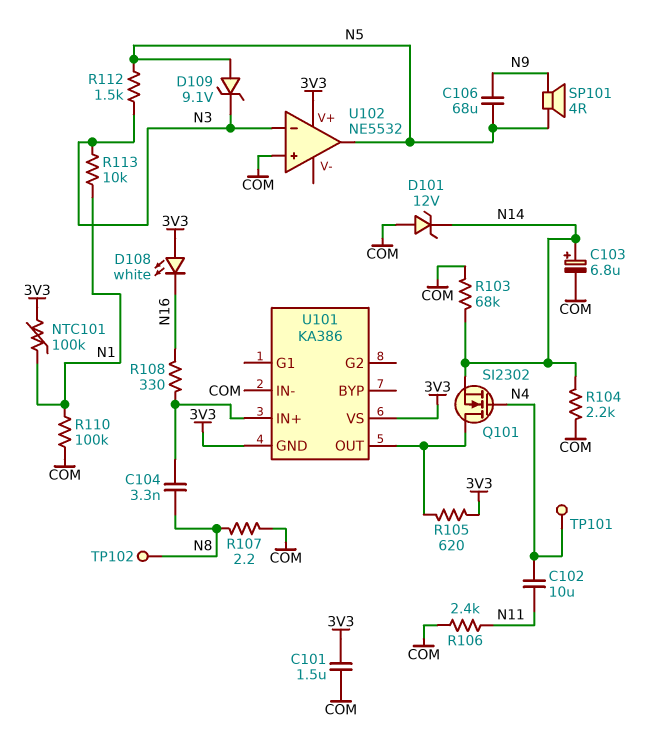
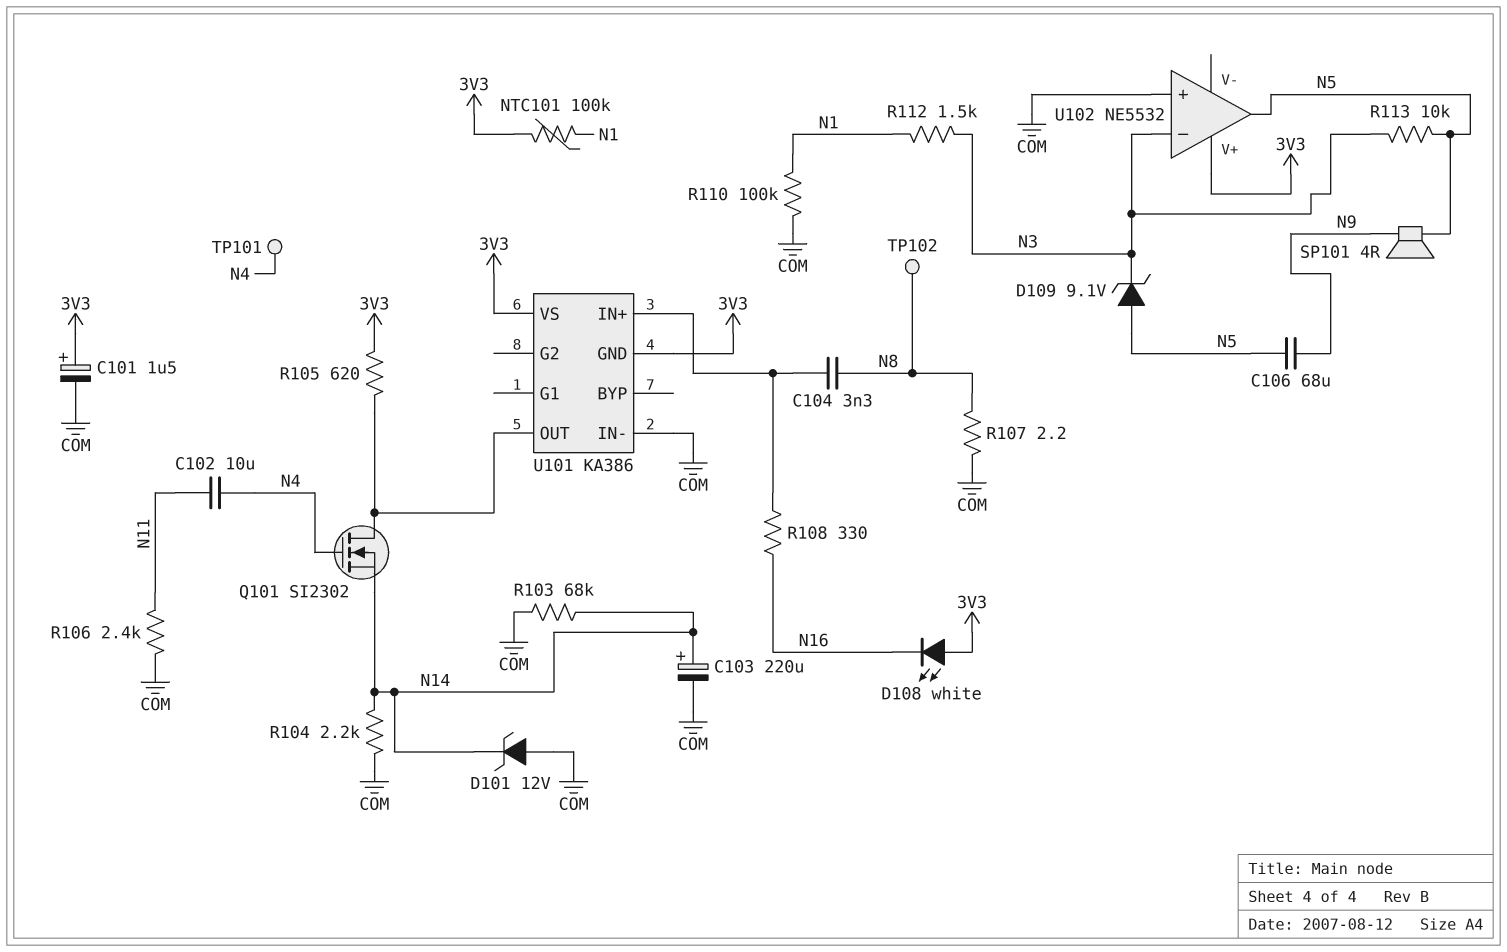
C101: 1.5uF (3V3, COM) -> 1.5uF (plus 3V3, minus COM)
C103: 6.8uF (plus N14, minus COM) -> 220uF (plus N14, minus COM)
R112: 1.5k (N3, N5) -> 1.5k (N1, N3)
R113: 10k (N1, N3) -> 10k (N3, N5)

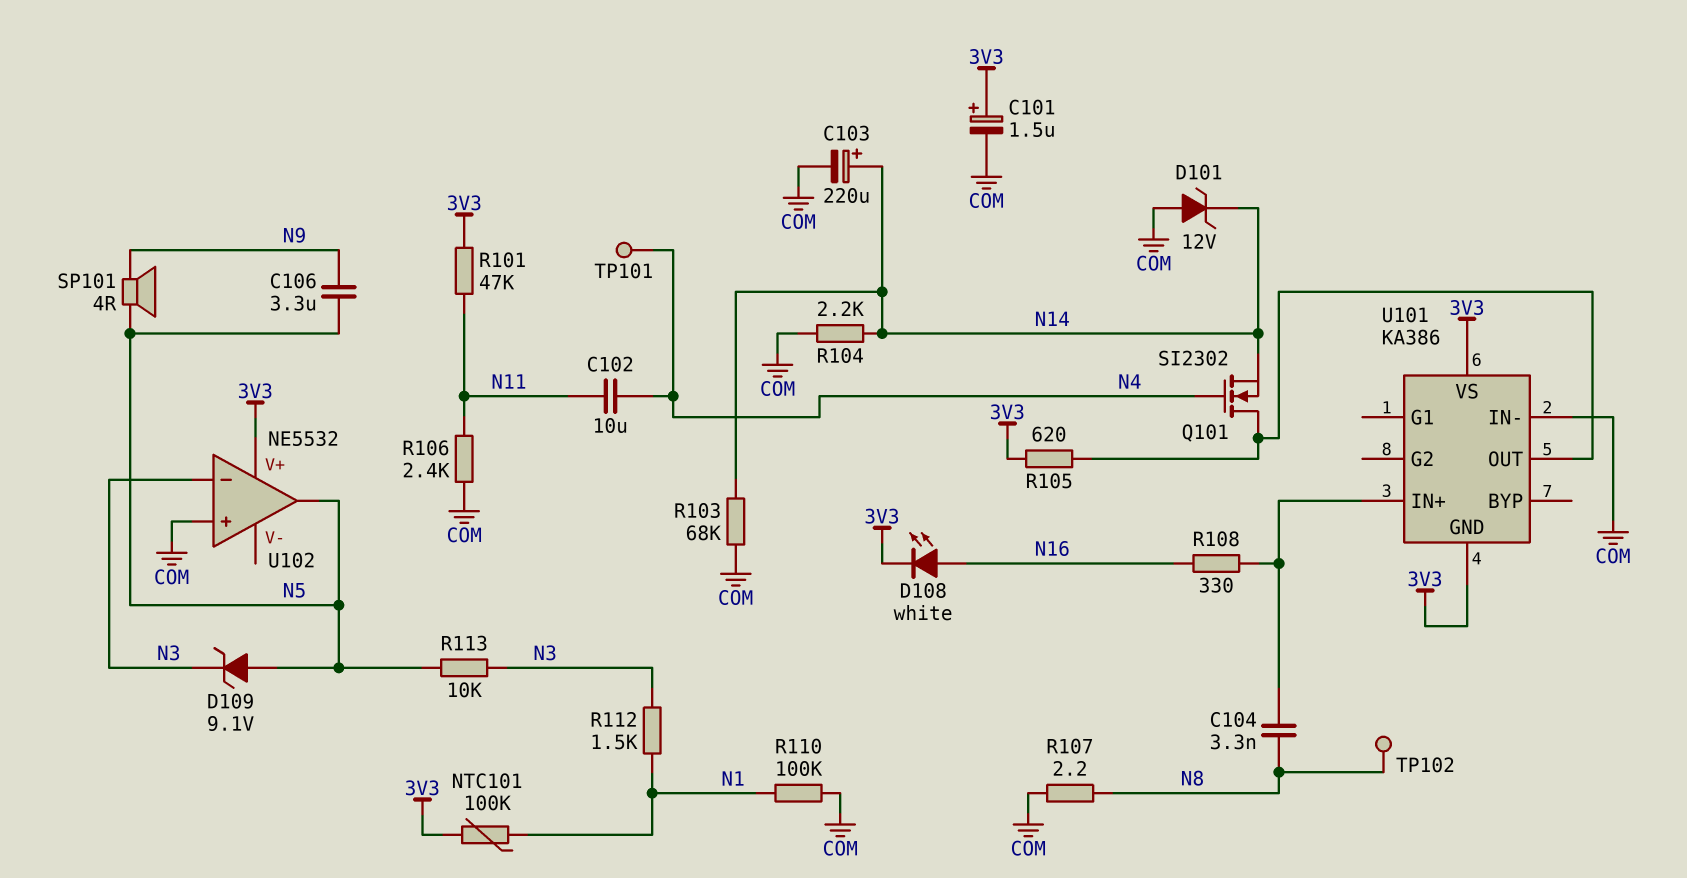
C106: 68uF (N5, N9) -> 3.3uF (N5, N9)
D108: LED white (A 3V3, K N16) -> LED white (A N16, K 3V3)
R101: none -> 47k (3V3, N11)

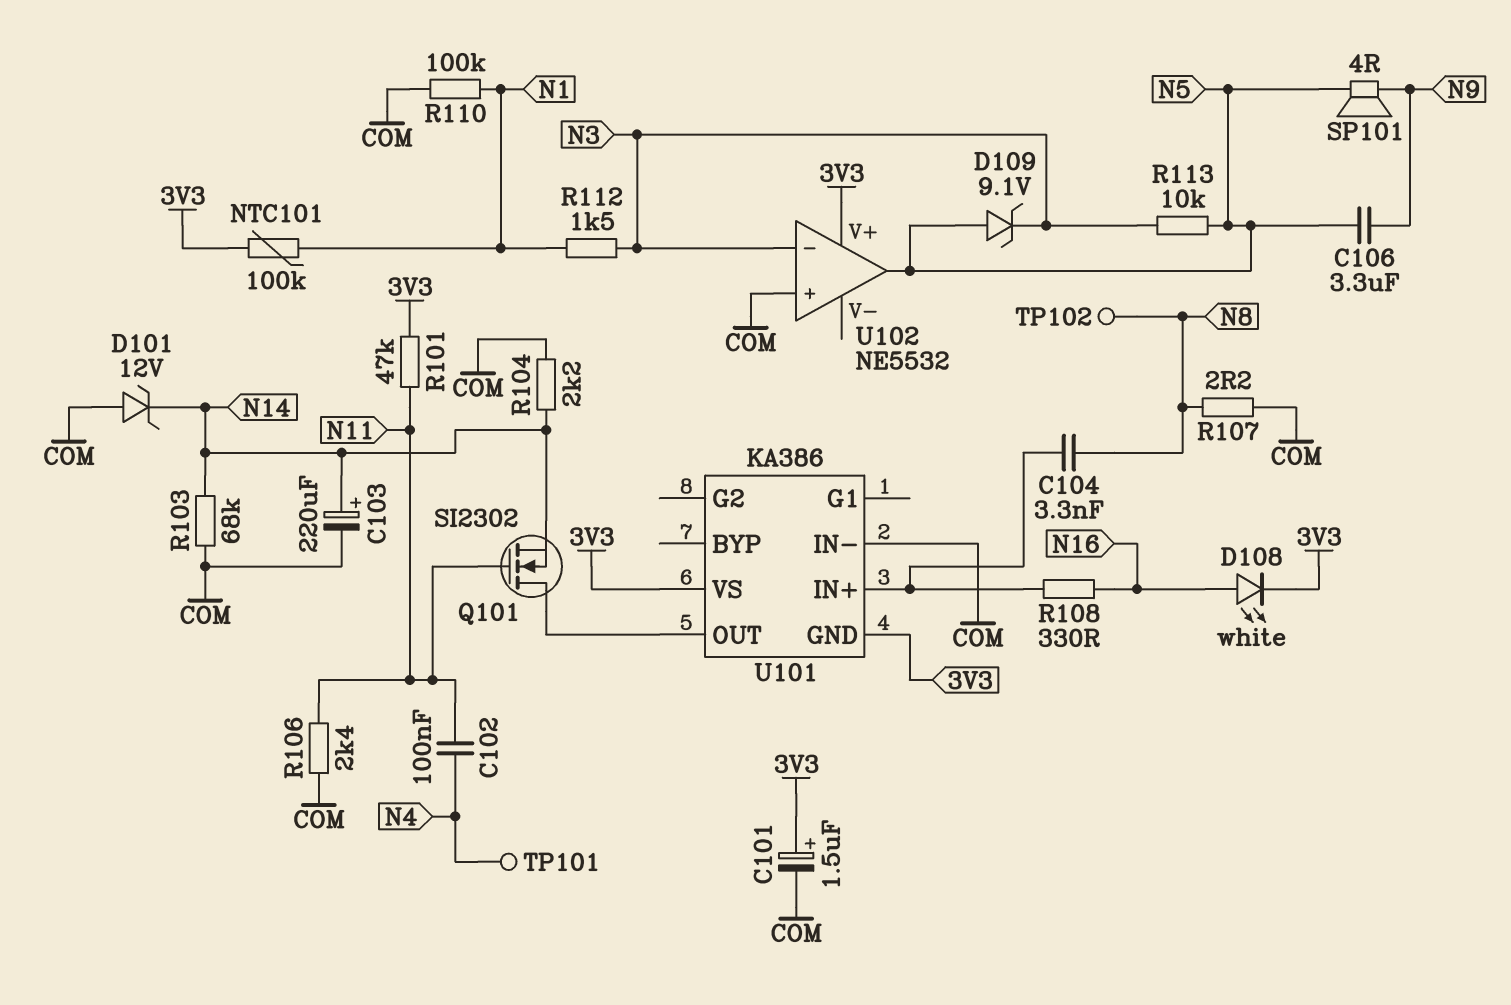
C102: 10uF (N4, N11) -> 100nF (N4, N11)
Q101: NMOS SI2302 (G N4, D U101/OUT, S N14) -> NMOS SI2302 (G N11, D U101/OUT, S N14)
R105: 620 (3V3, U101/OUT) -> none

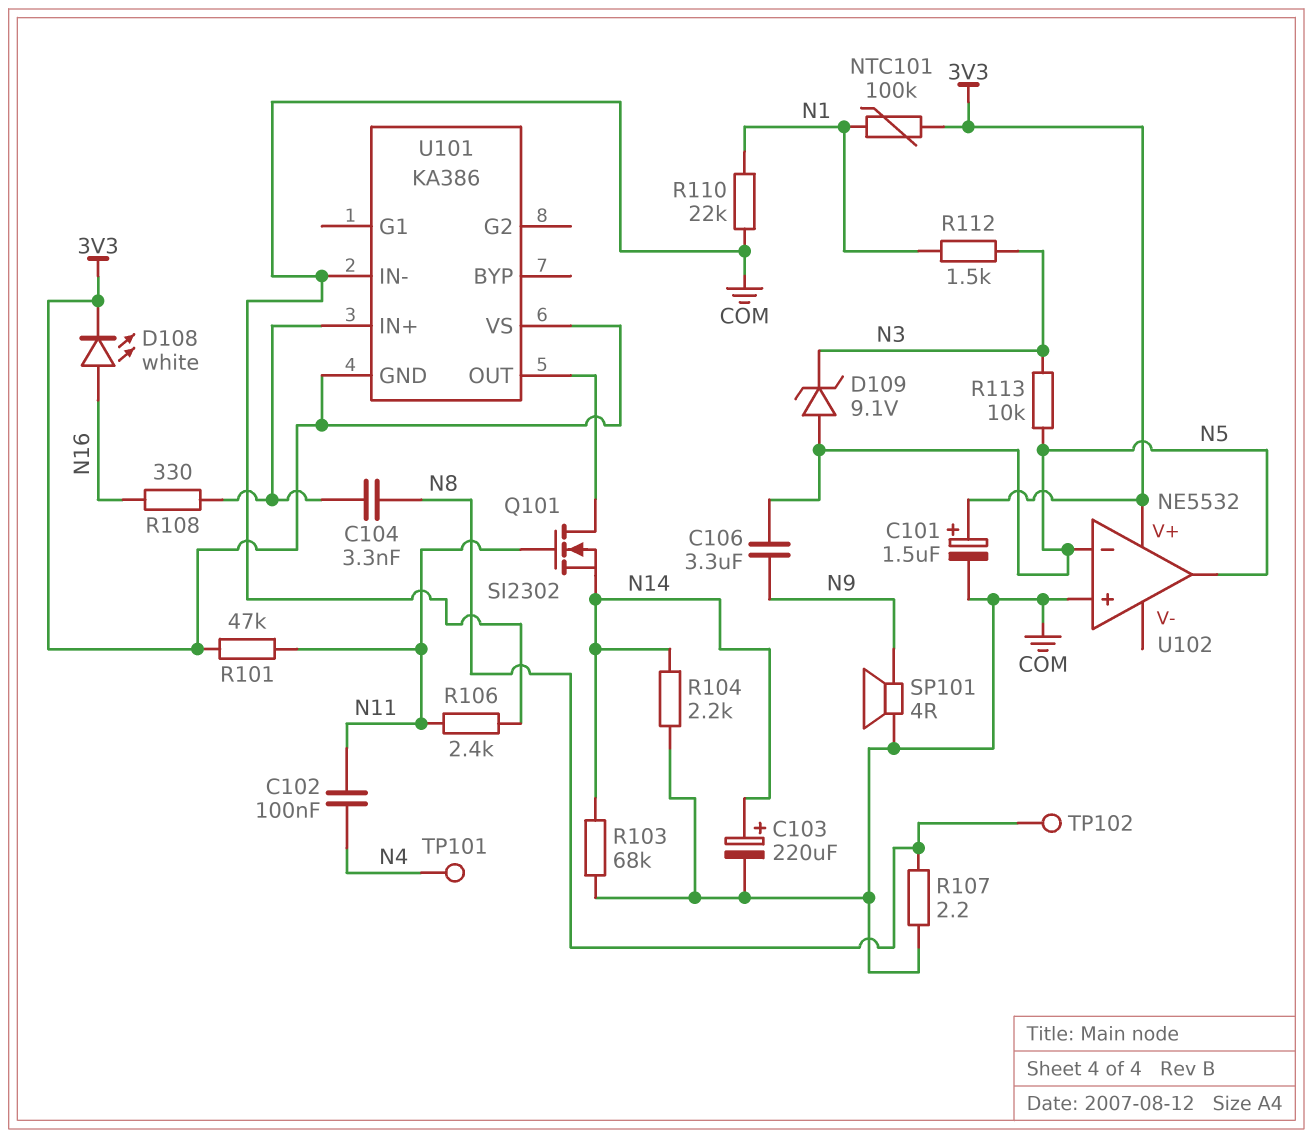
D101: zener 12V (A COM, K N14) -> none
R110: 100k (COM, N1) -> 22k (COM, N1)
SP101: speaker 4R (N5, N9) -> speaker 4R (COM, N9)
U102 pin in-: N3 -> N5

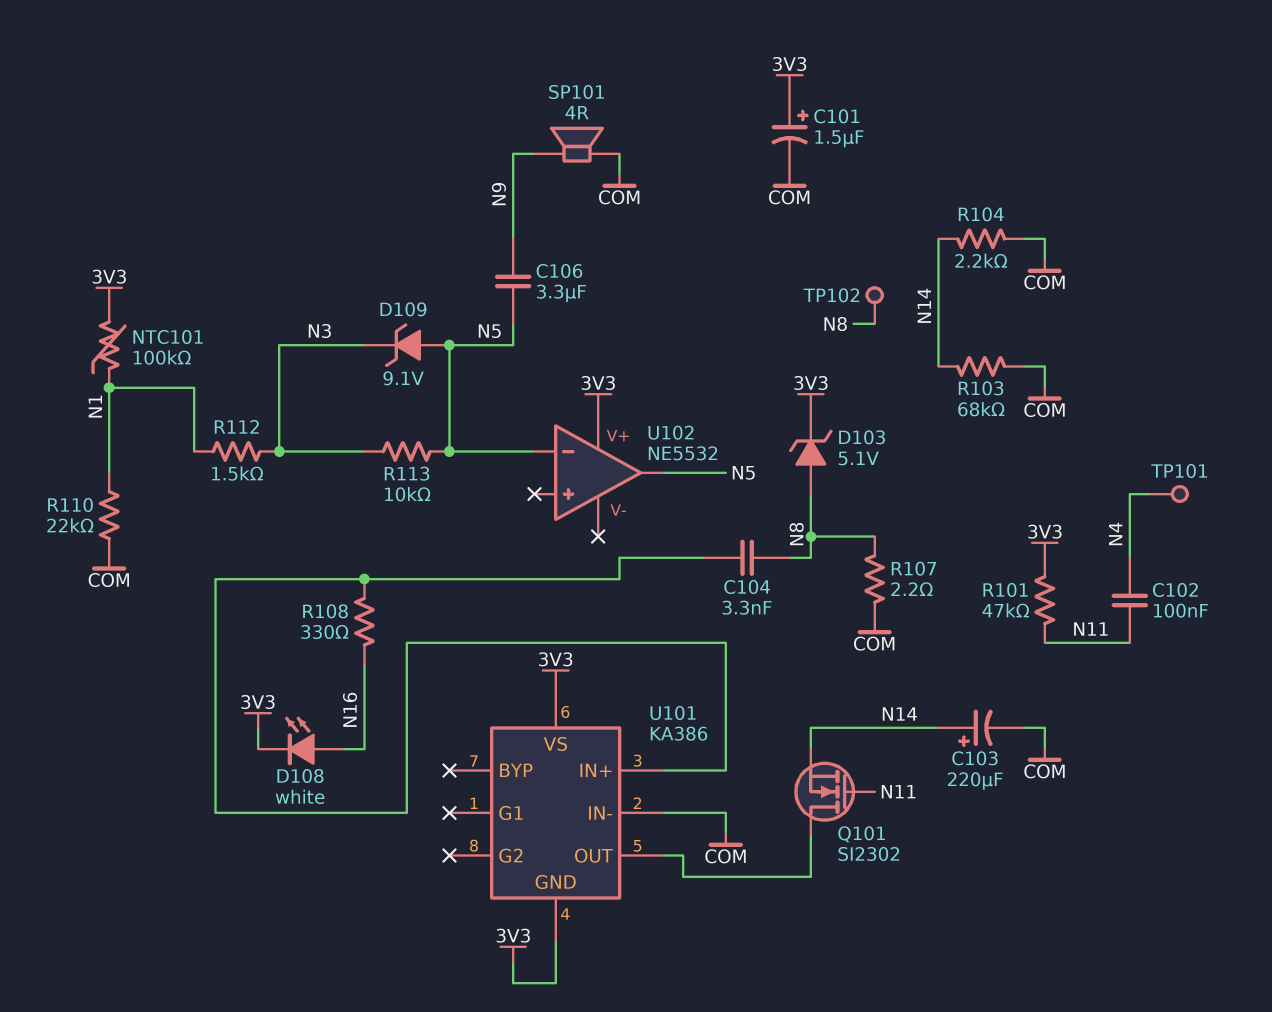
D103: none -> zener 5.1V (A N8, K 3V3)
R106: 2.4k (COM, N11) -> none
U102 pin in+: COM -> none

